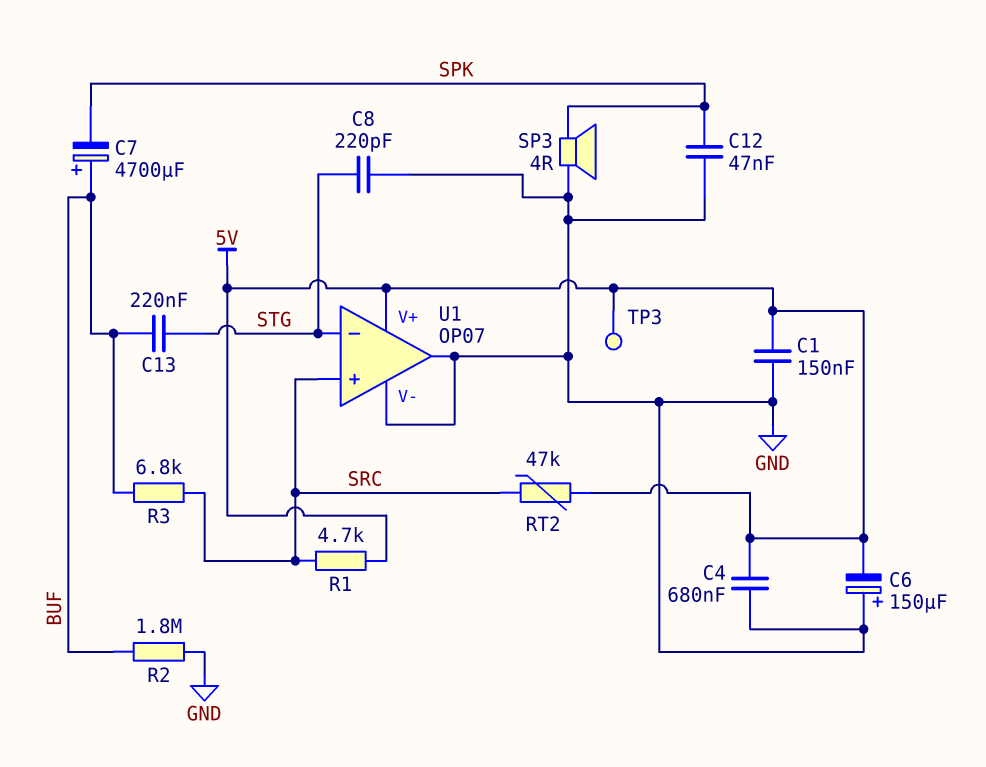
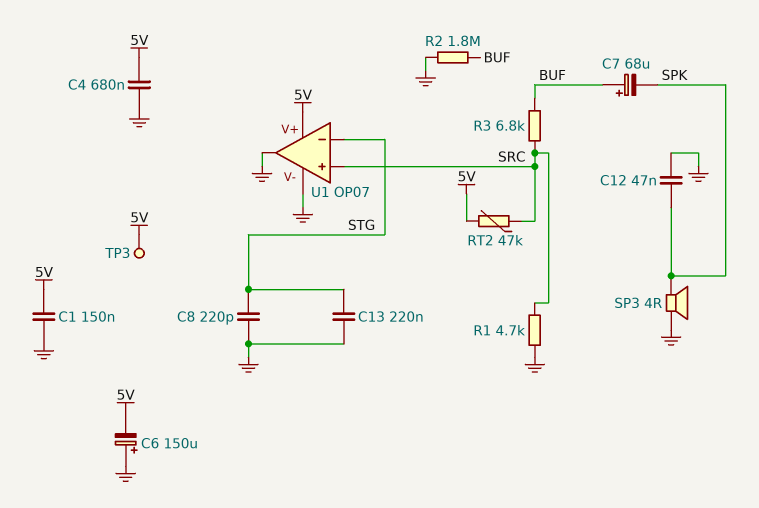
C7: 4700uF (plus BUF, minus SPK) -> 68uF (plus BUF, minus SPK)
C13: 220nF (BUF, STG) -> 220nF (GND, STG)
R1: 4.7k (5V, SRC) -> 4.7k (GND, SRC)

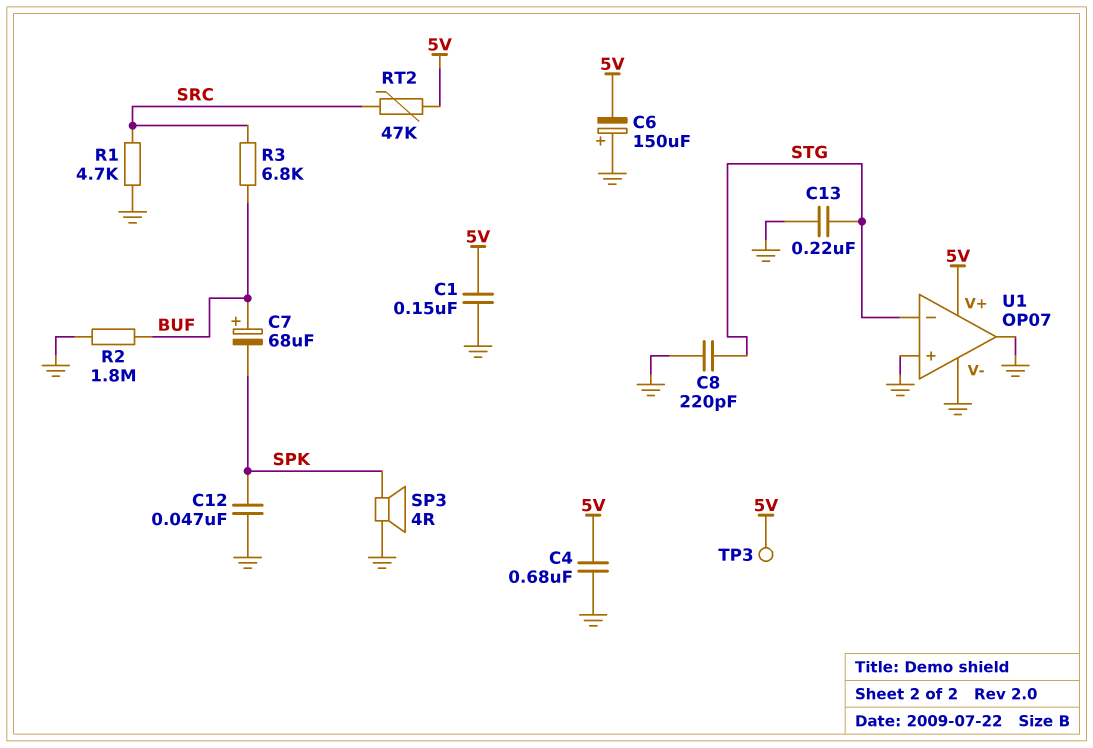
U1 pin in+: SRC -> GND

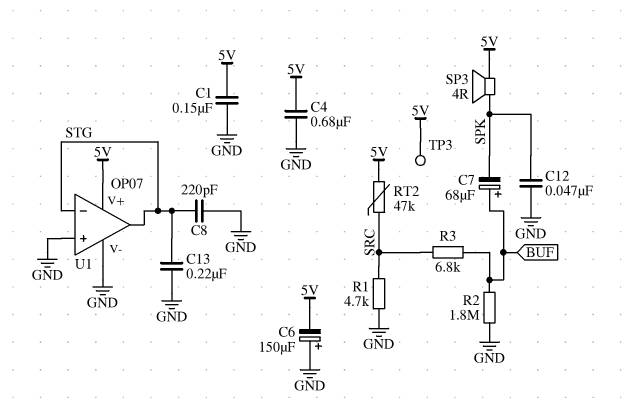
SP3: speaker 4R (GND, SPK) -> speaker 4R (5V, SPK)
U1 pin out: GND -> STG

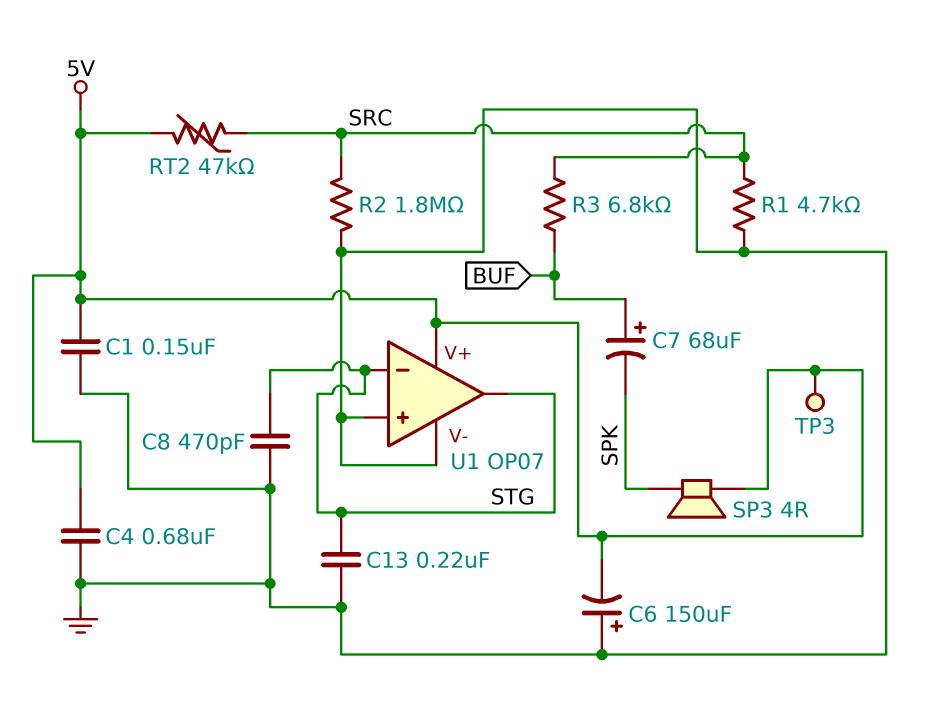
C8: 220pF (GND, STG) -> 470pF (GND, STG)
C12: 47nF (GND, SPK) -> none
R2: 1.8M (BUF, GND) -> 1.8M (GND, SRC)

